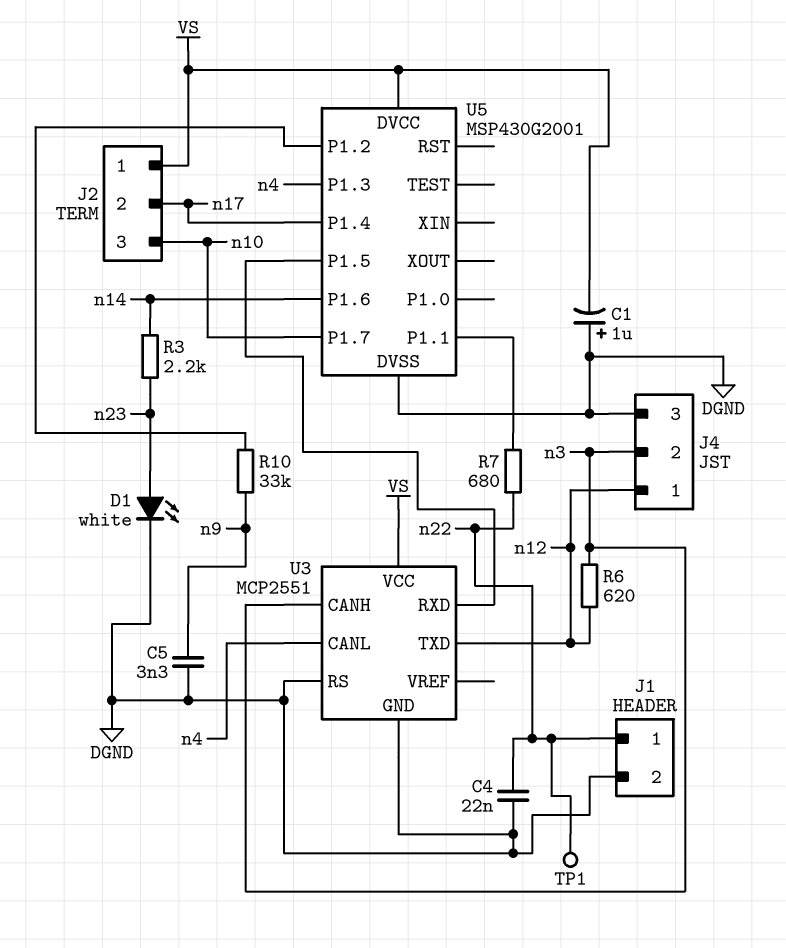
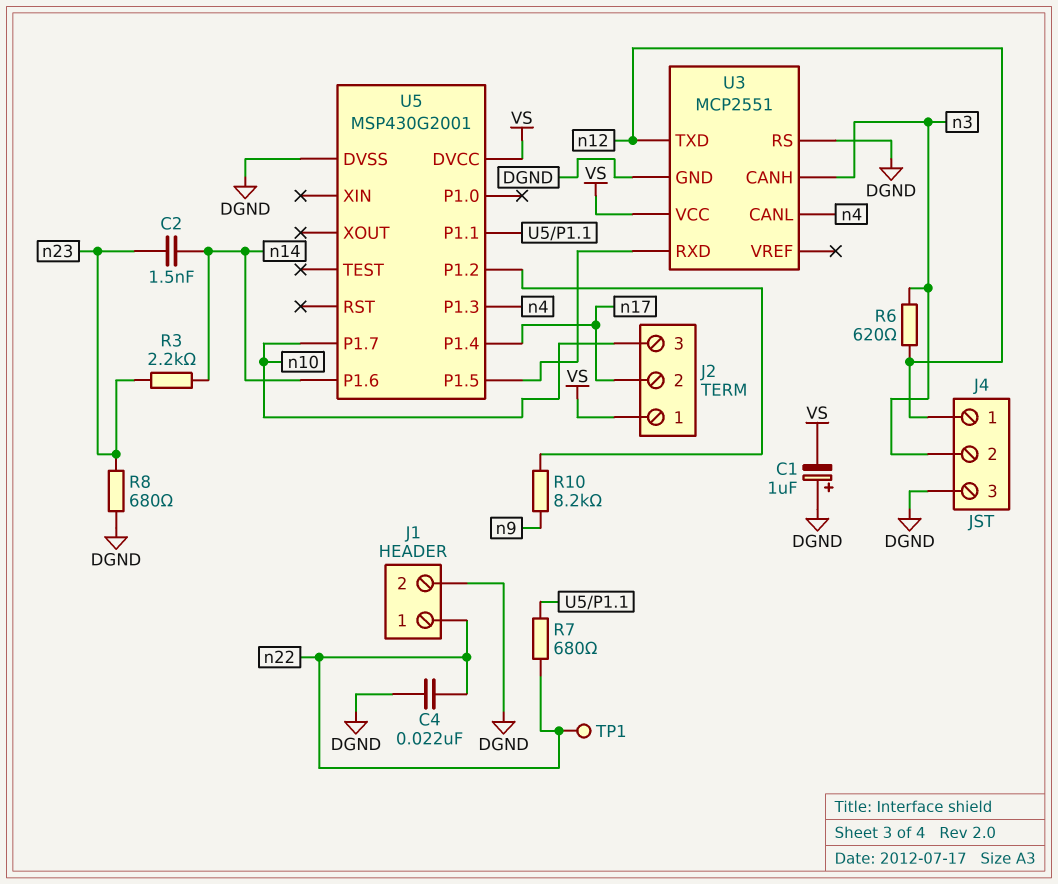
C2: none -> 1.5nF (n14, n23)
C5: 3.3nF (DGND, n9) -> none
D1: LED white (A n23, K DGND) -> none
R8: none -> 680 (DGND, n23)
R10: 33k (U5/P1.2, n9) -> 8.2k (U5/P1.2, n9)

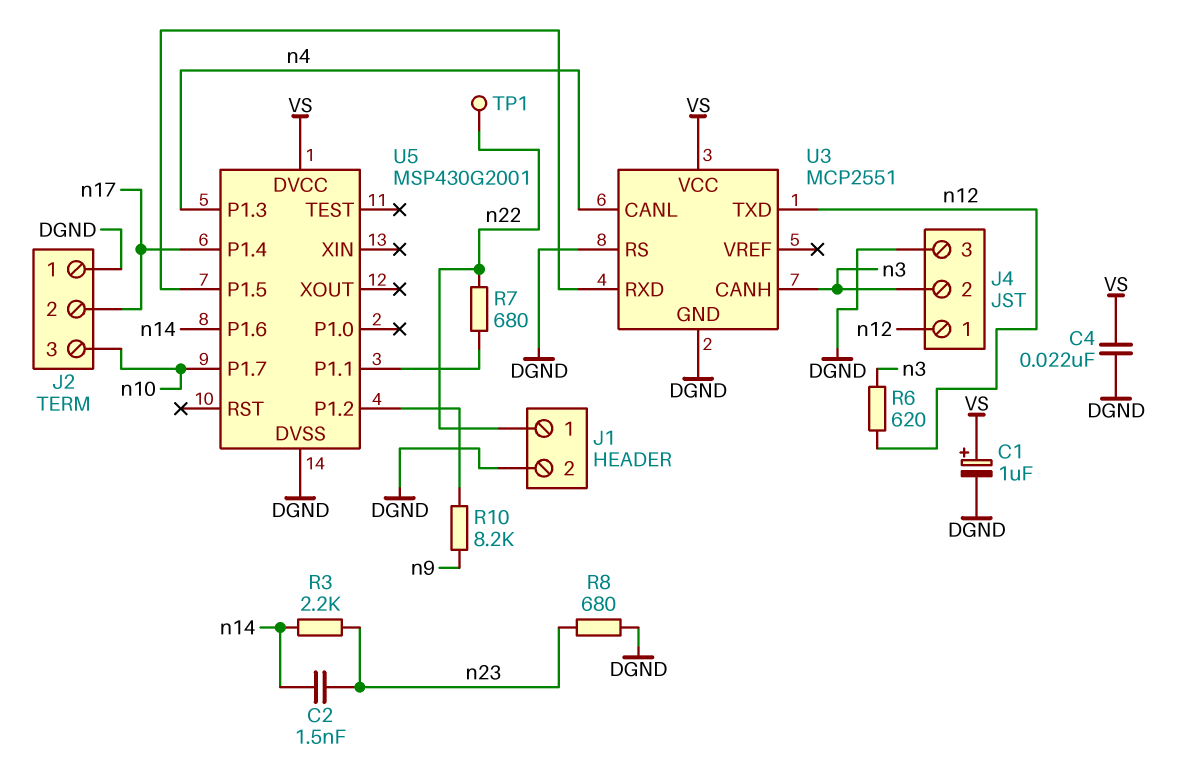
C1: 1uF (plus DGND, minus VS) -> 1uF (plus VS, minus DGND)
C4: 22nF (DGND, n22) -> 22nF (DGND, VS)
J2 pin 1: VS -> DGND

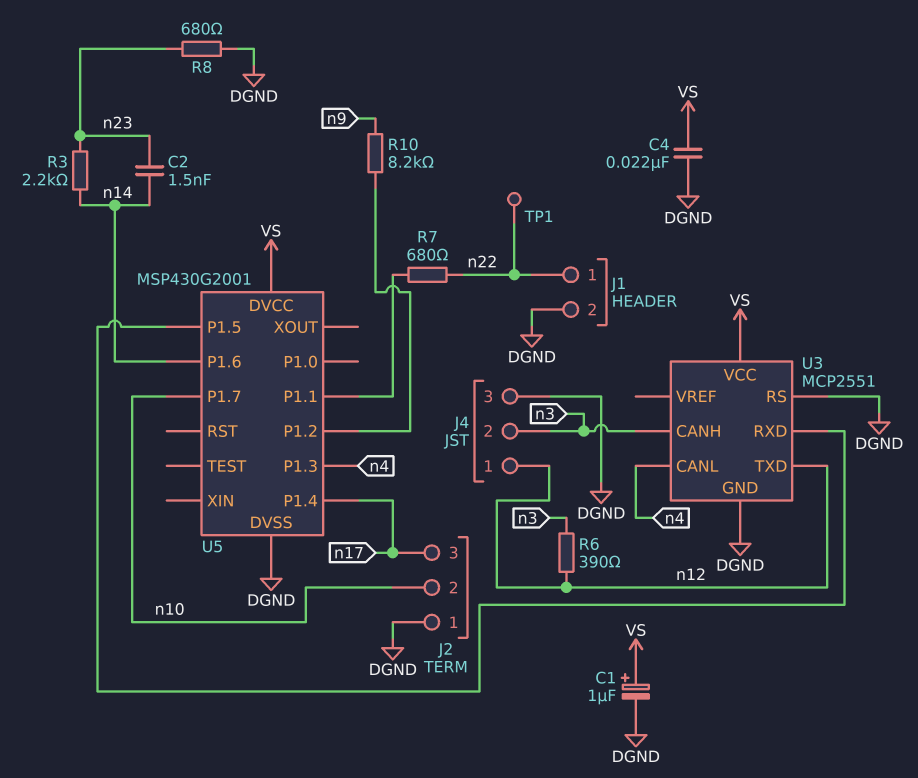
J2 pin 2: n17 -> n10
J2 pin 3: n10 -> n17
R6: 620 (n3, n12) -> 390 (n3, n12)

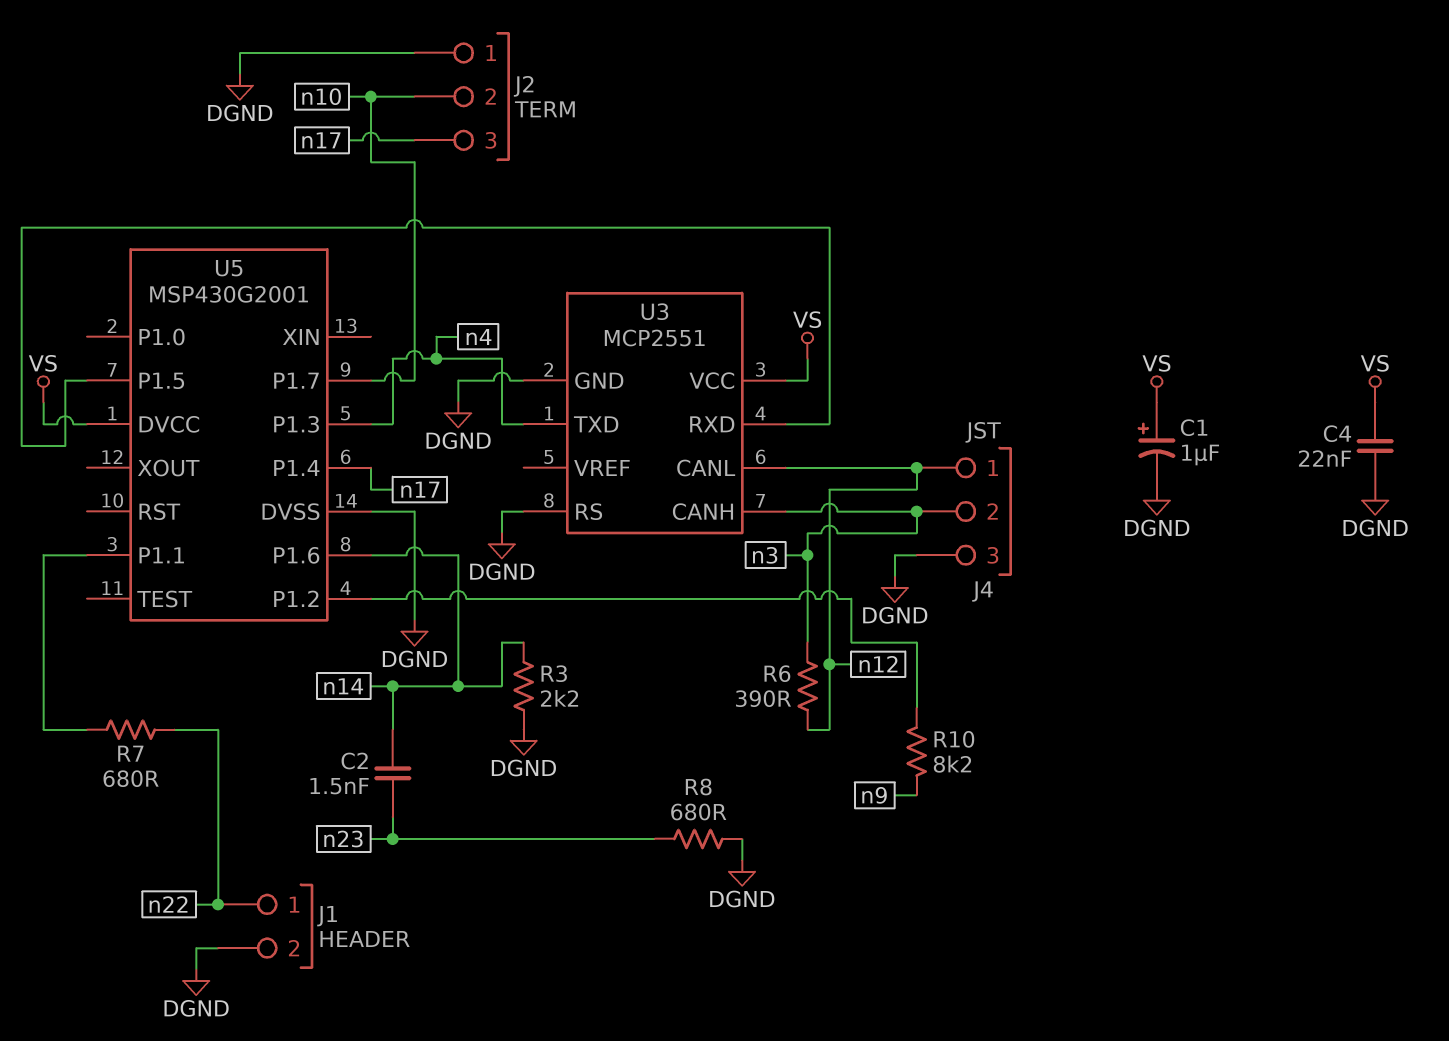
R3: 2.2k (n14, n23) -> 2.2k (DGND, n14)
TP1: test point (n22) -> none
U3 pin CANL: n4 -> n12
U3 pin TXD: n12 -> n4

